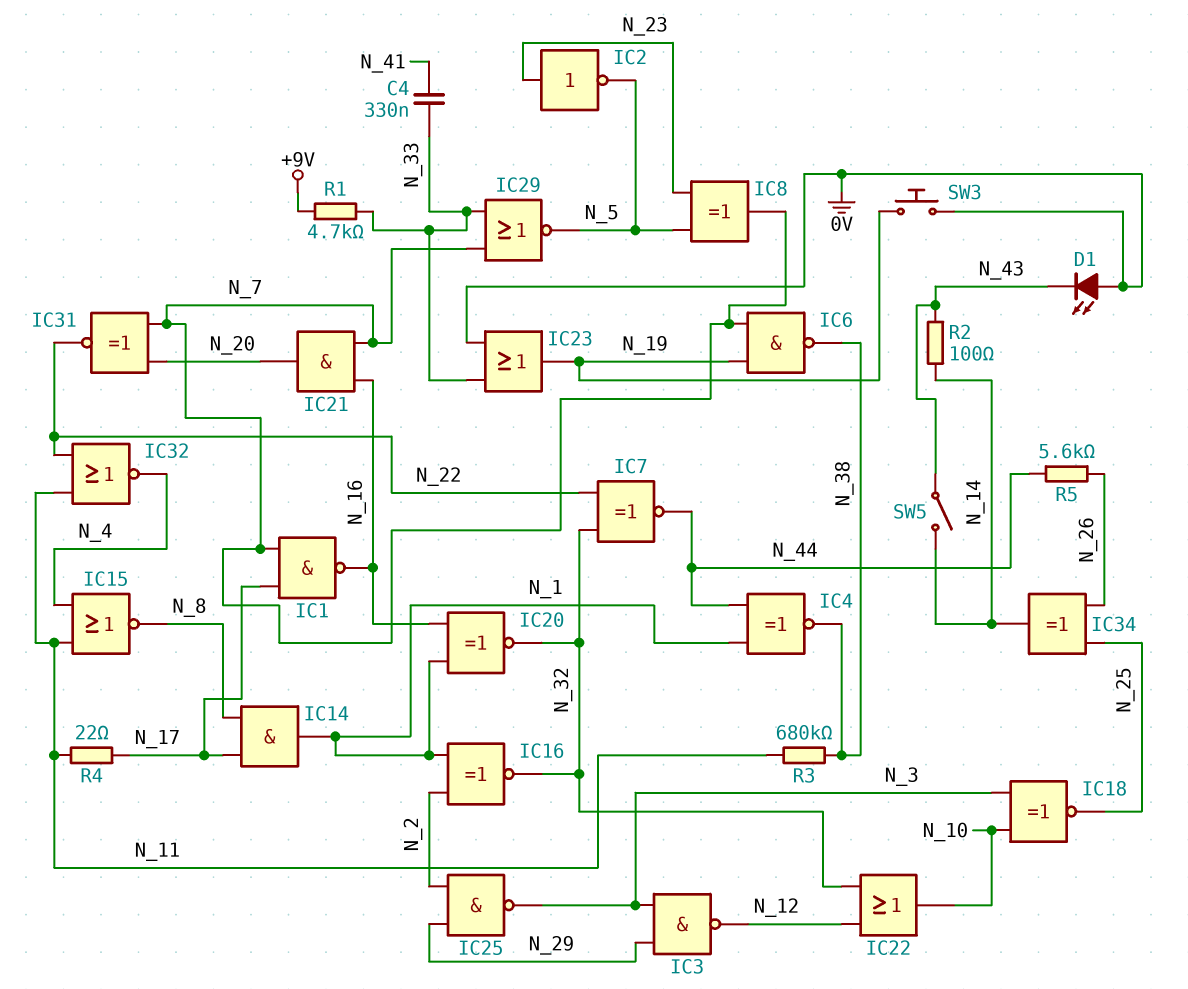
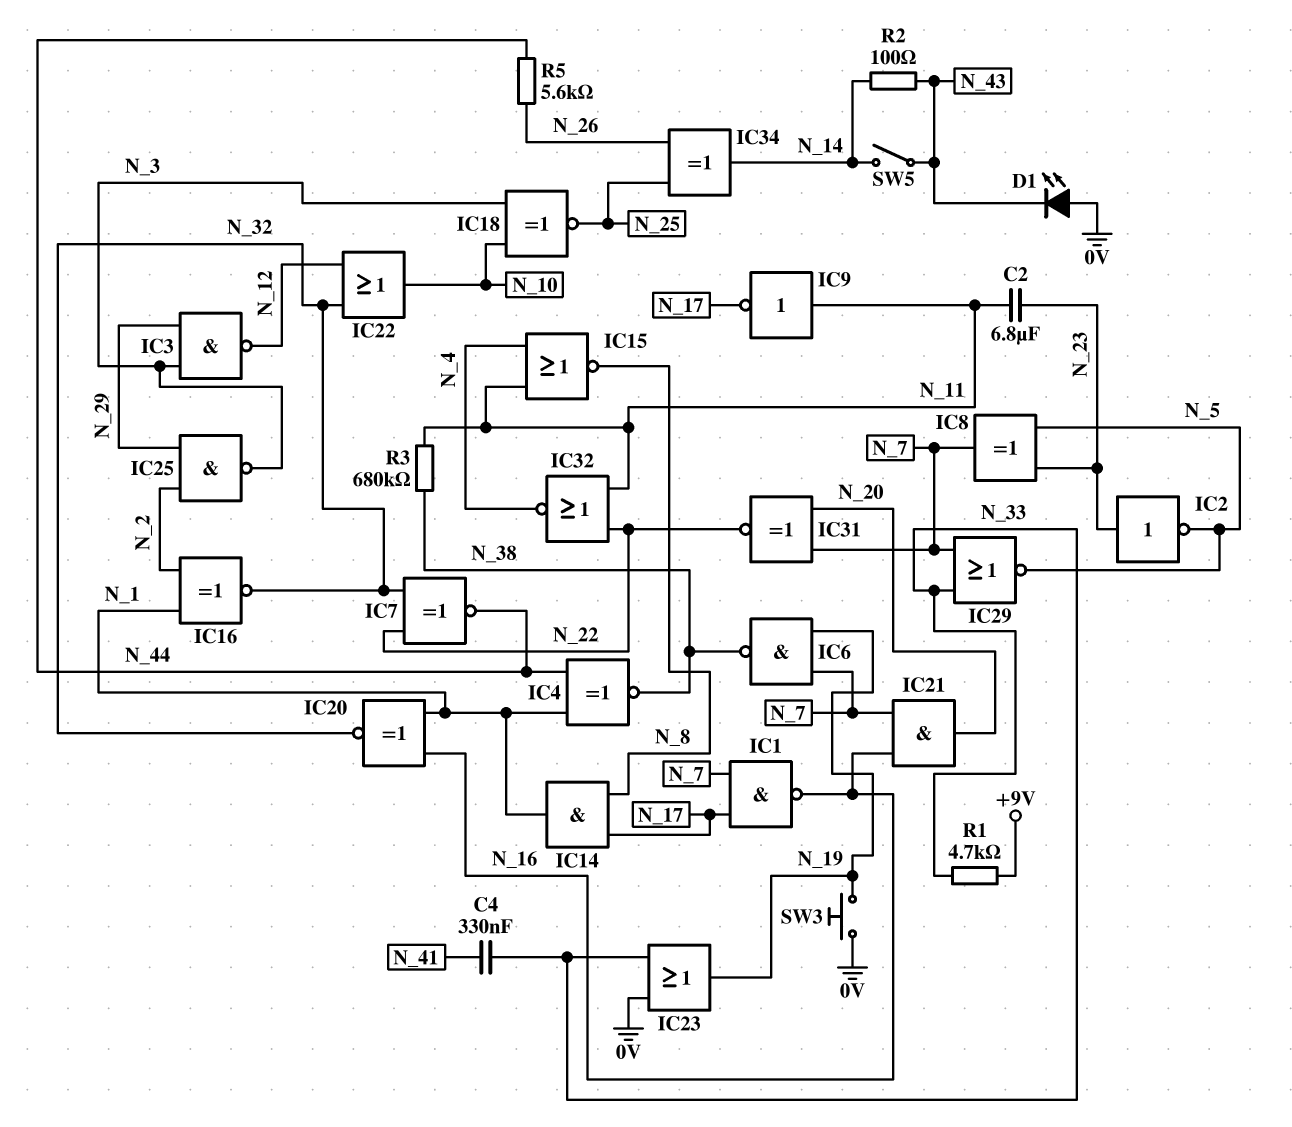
C2: none -> 6.8uF (N_11, N_23)
IC9: none -> NOT (in N_11, out N_17)
R4: 22 (N_11, N_17) -> none

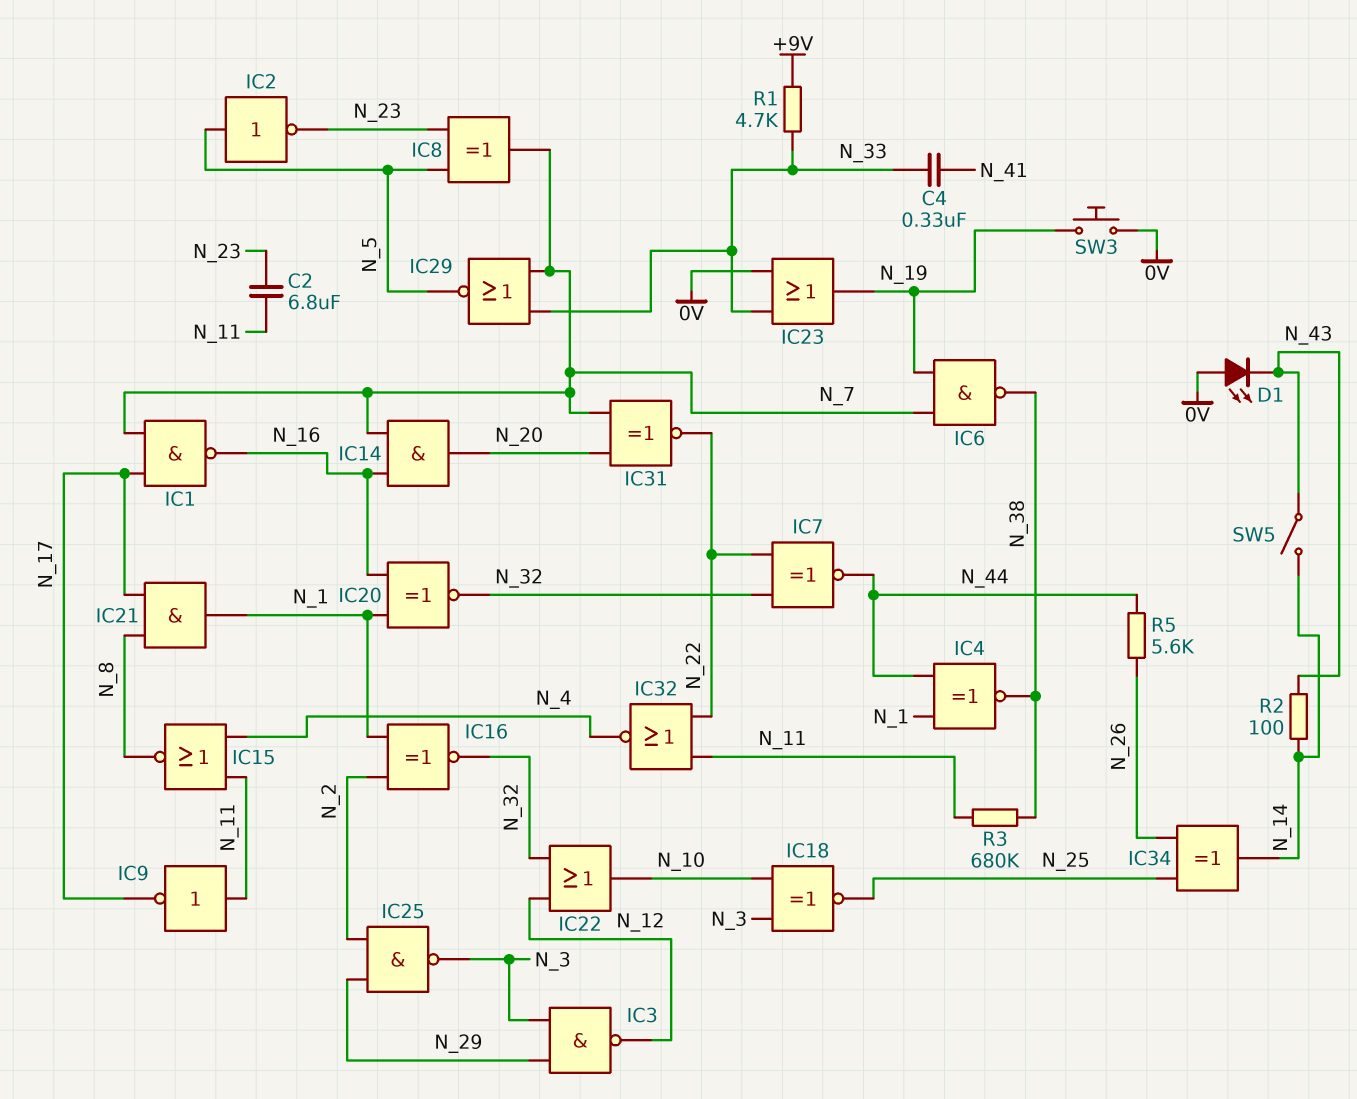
IC2: NOT (in N_23, out N_5) -> NOT (in N_5, out N_23)
IC14: AND (in N_8, in N_17, out N_1) -> AND (in N_7, in N_16, out N_20)
IC21: AND (in N_7, in N_16, out N_20) -> AND (in N_8, in N_17, out N_1)

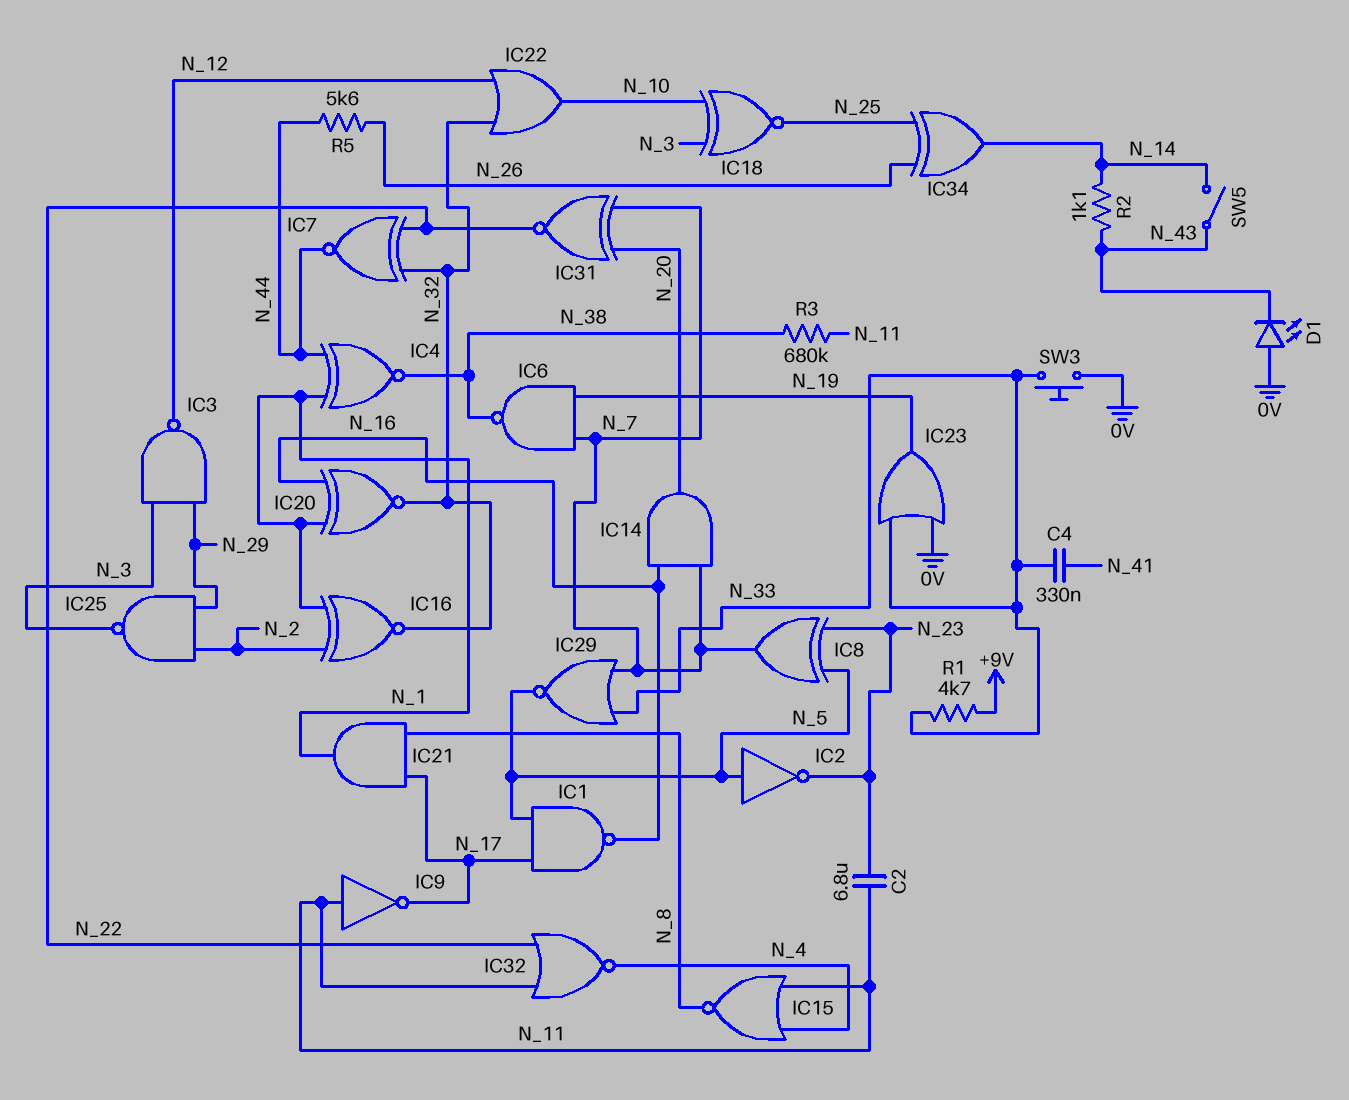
IC1: NAND (in N_7, in N_17, out N_16) -> NAND (in N_5, in N_17, out N_16)
R2: 100 (N_14, N_43) -> 1.1k (N_14, N_43)
SW3: button (0V, N_19) -> button (0V, N_33)

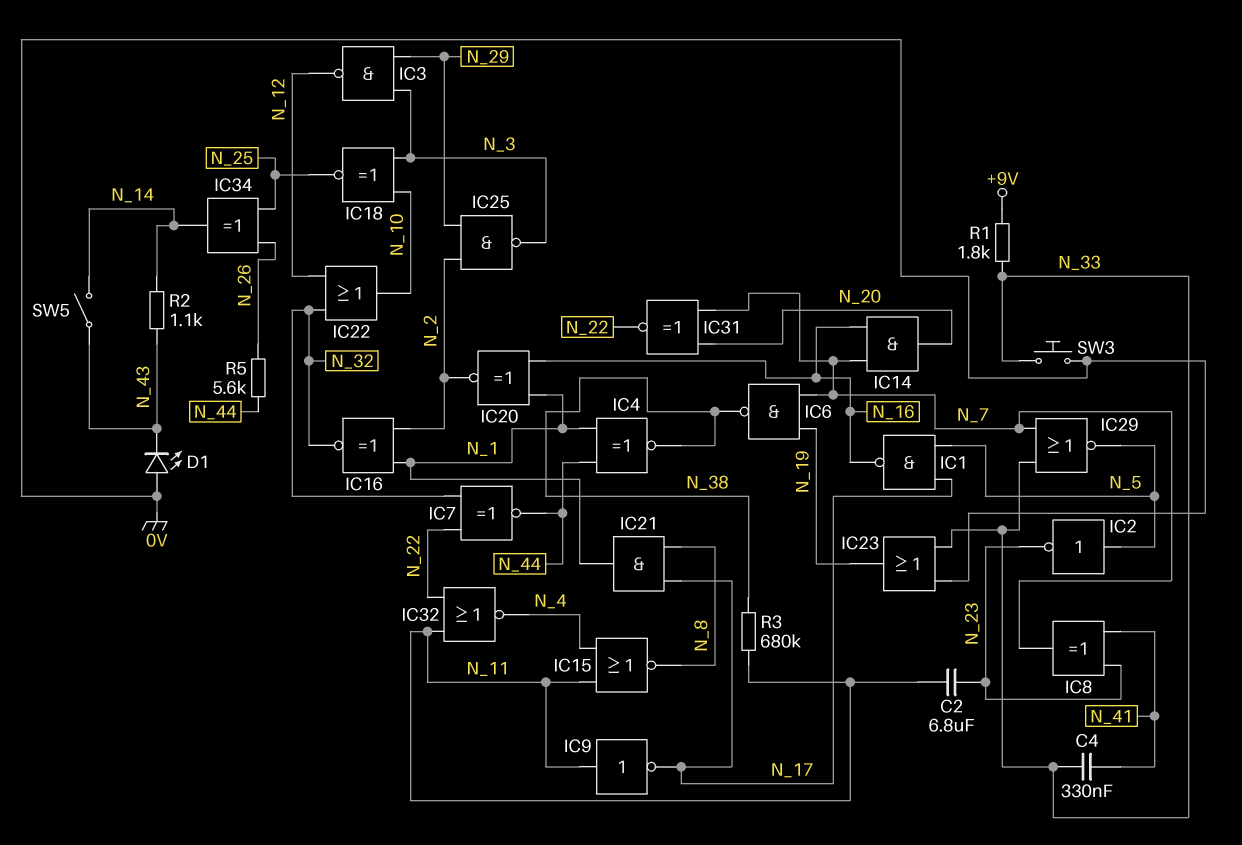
IC8: XOR (in N_5, in N_23, out N_7) -> XOR (in N_23, in N_41, out N_7)
IC20: XNOR (in N_1, in N_16, out N_32) -> XNOR (in N_1, in N_16, out N_2)
R1: 4.7k (+9V, N_33) -> 1.8k (+9V, N_33)

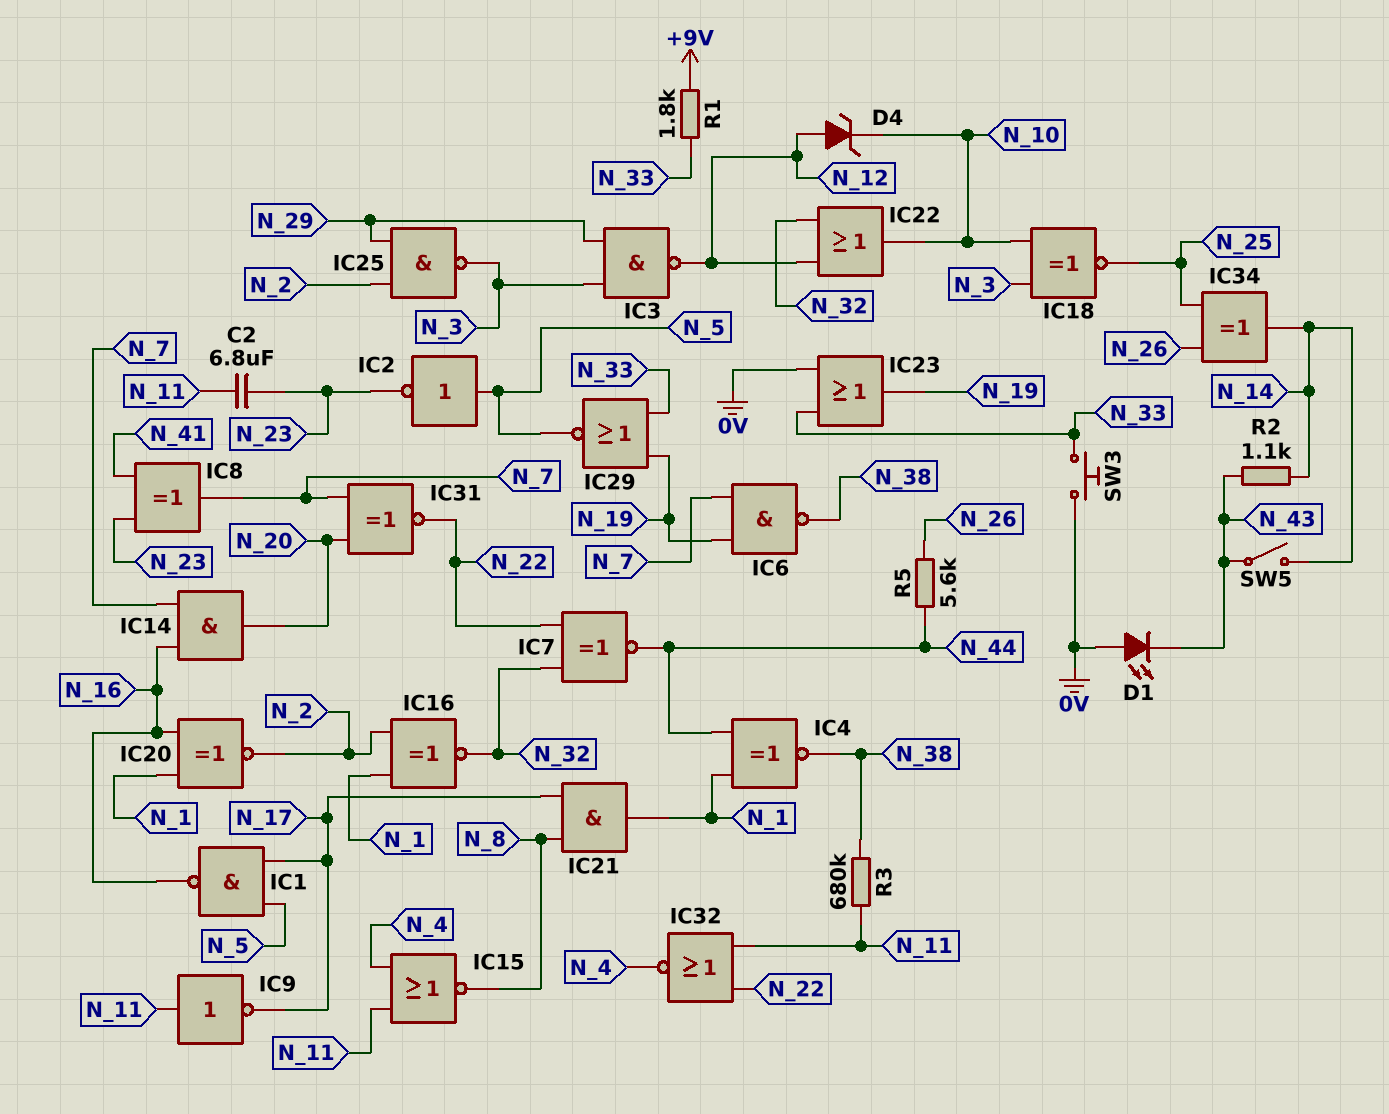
C4: 330nF (N_33, N_41) -> none
D4: none -> zener (A N_12, K N_10)
IC29: NOR (in N_7, in N_33, out N_5) -> NOR (in N_19, in N_33, out N_5)

